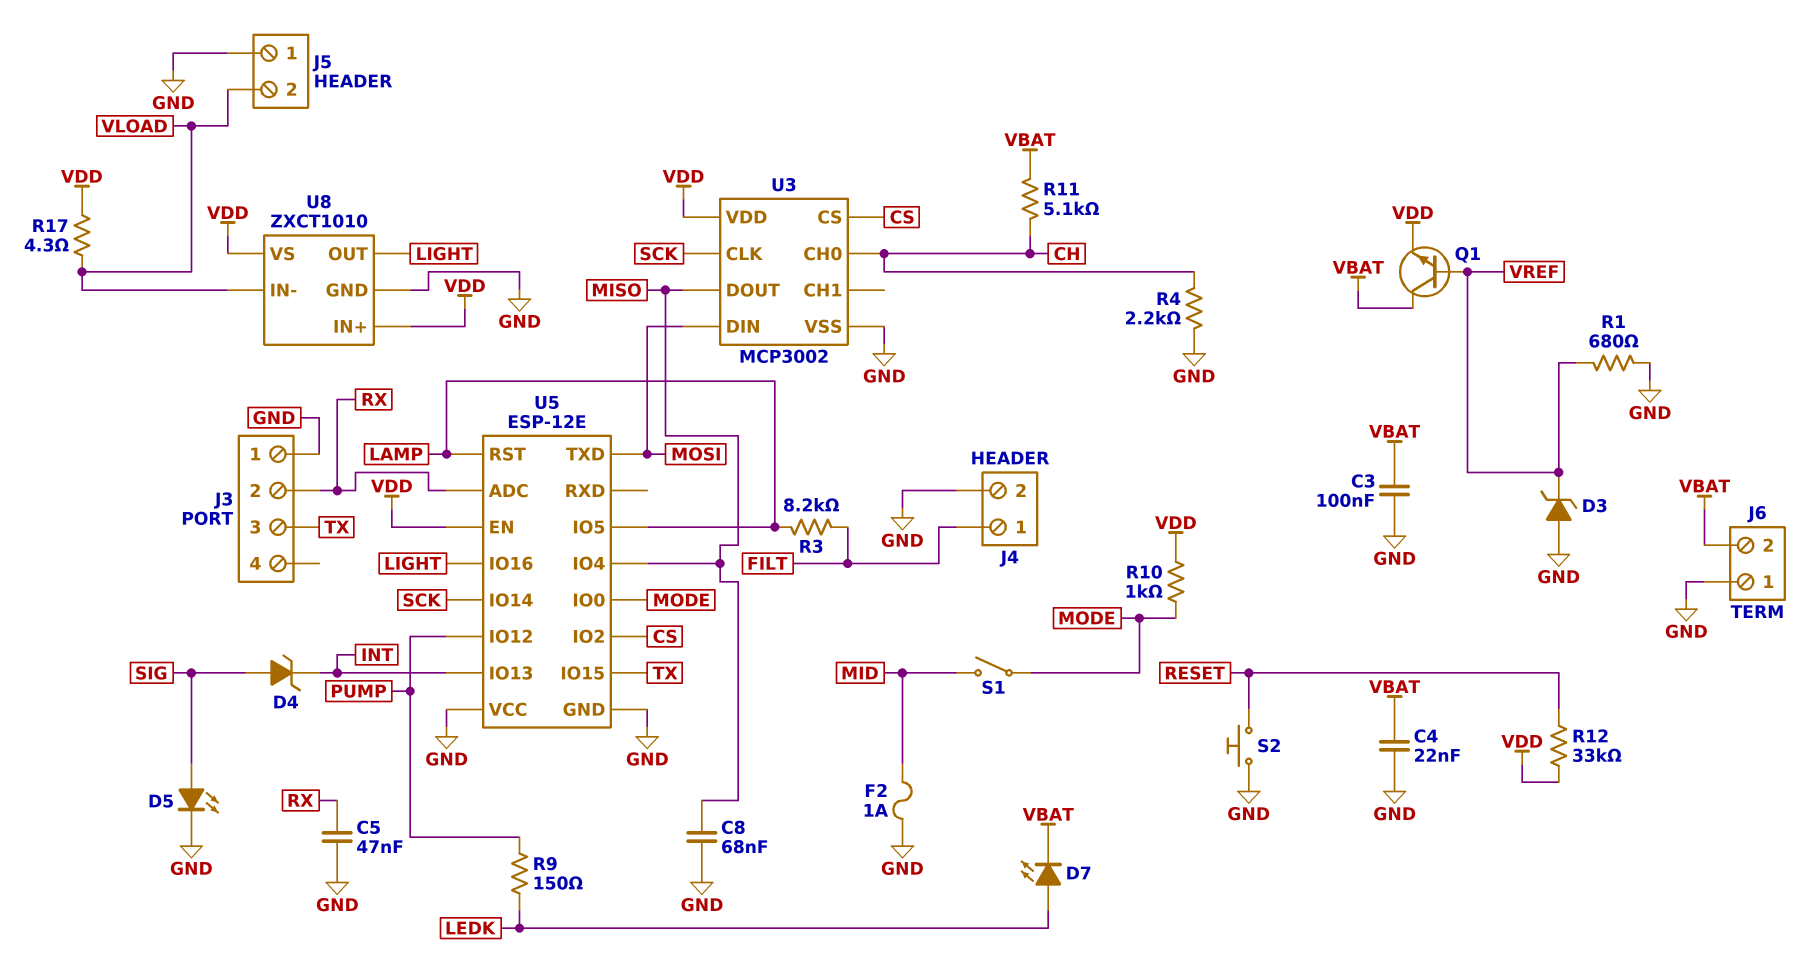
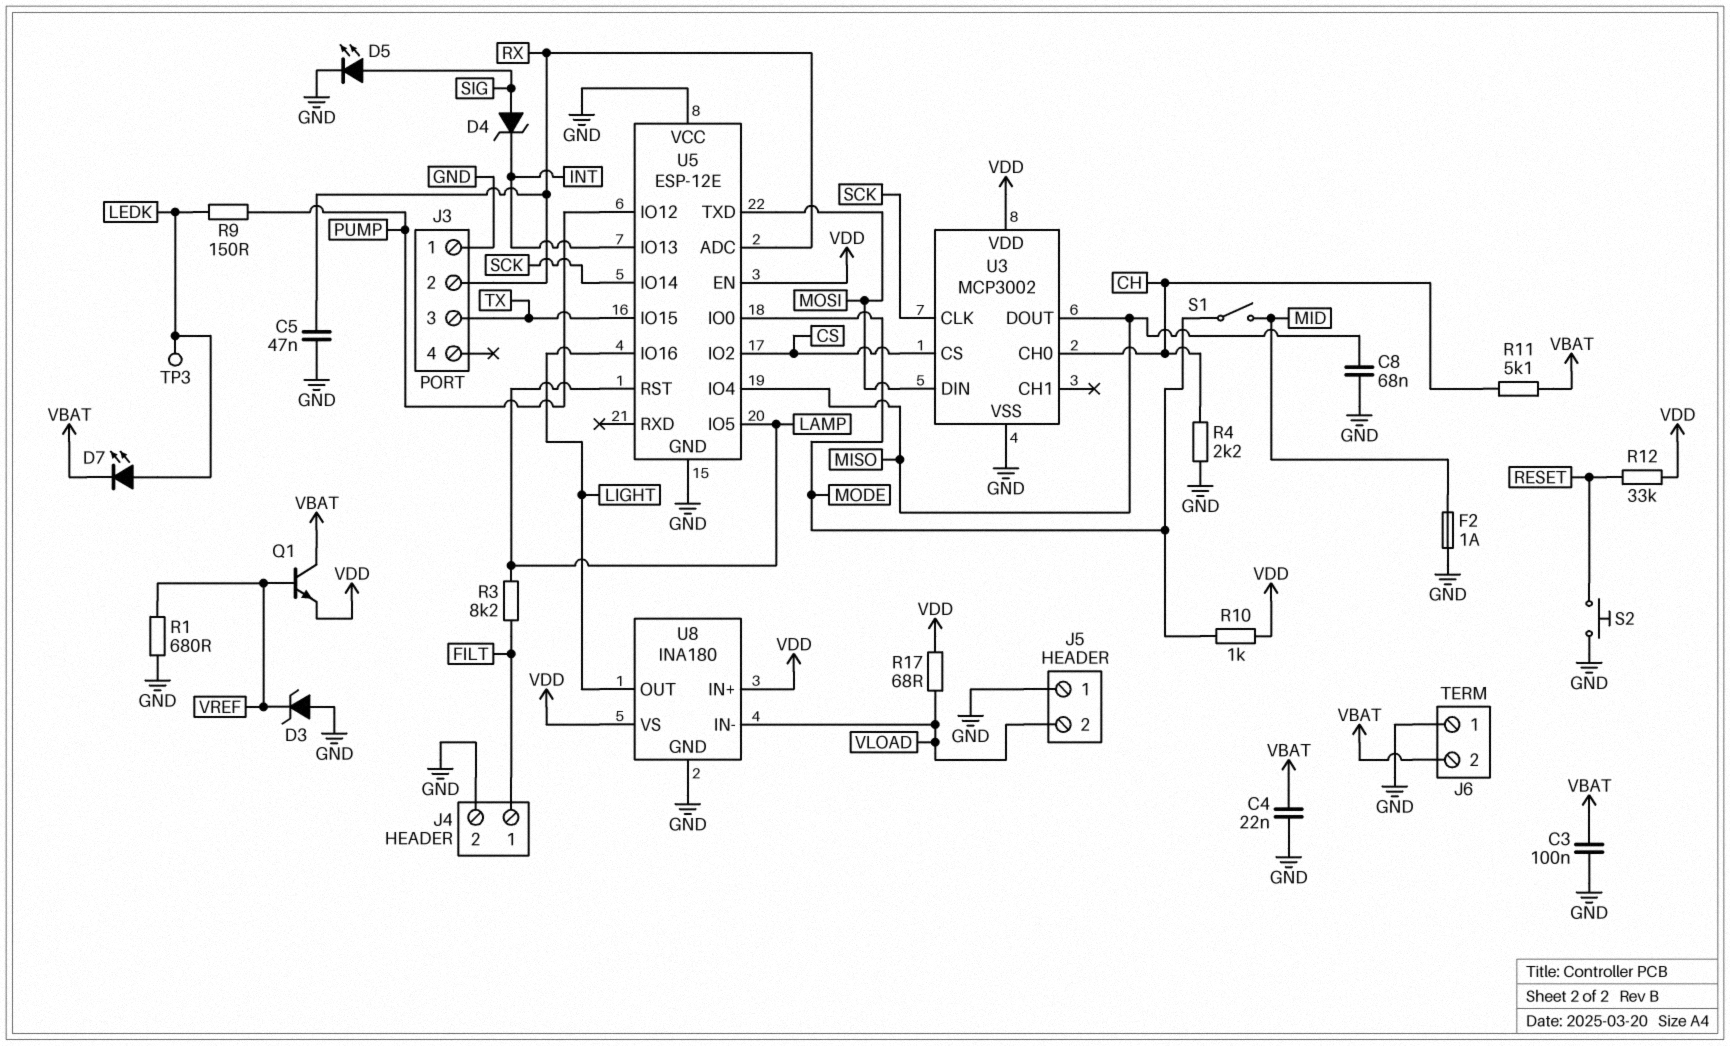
R17: 4.3 (VDD, VLOAD) -> 68 (VDD, VLOAD)
TP3: none -> test point (LEDK)
U8: ZXCT1010 -> INA180

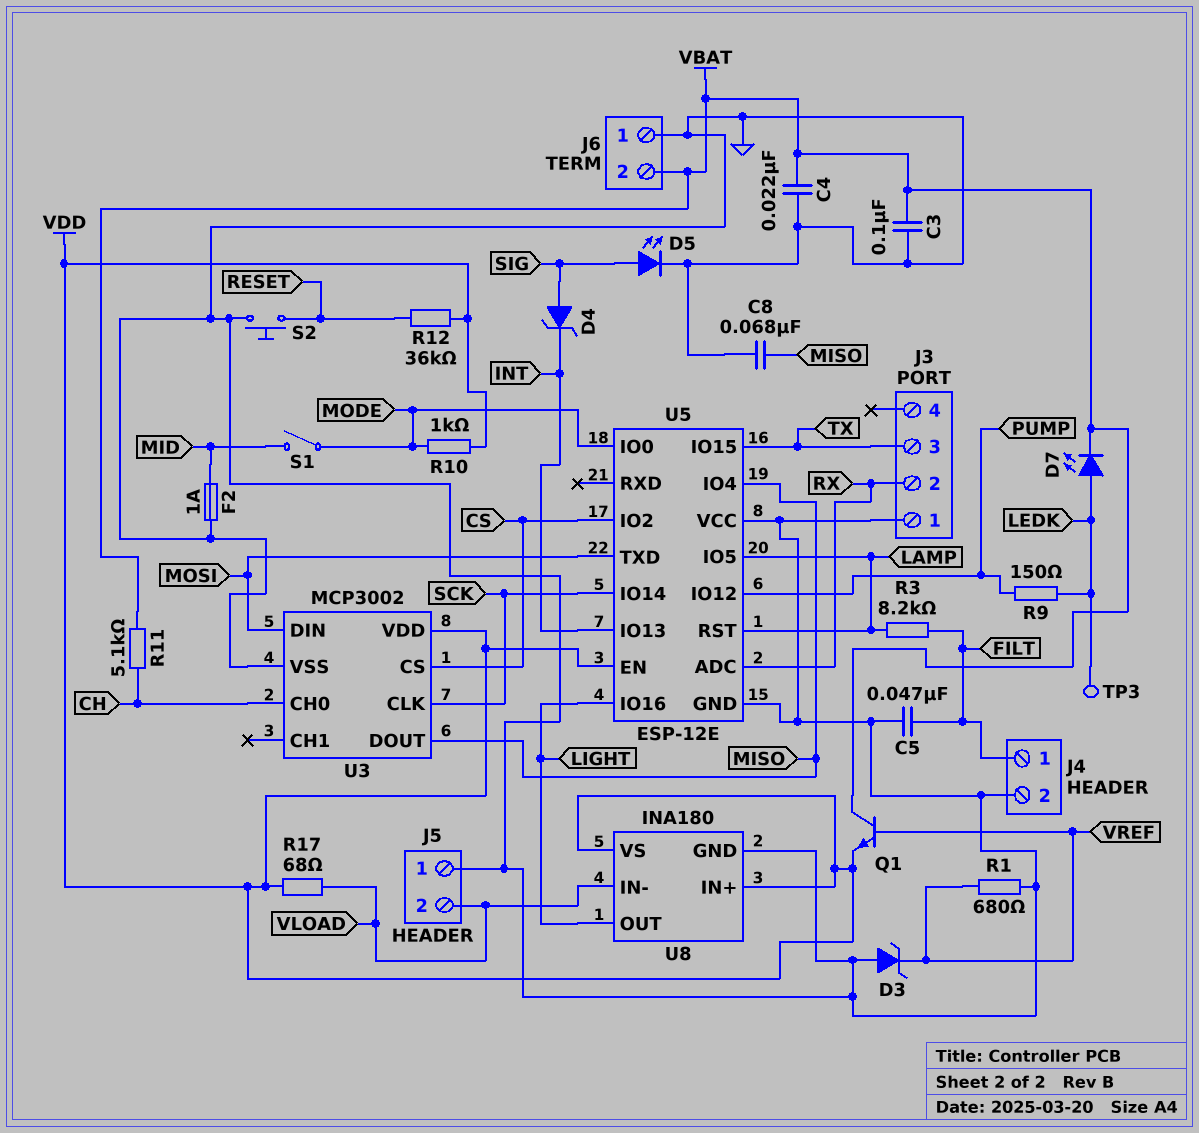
C5: 47nF (GND, RX) -> 47nF (FILT, GND)
R4: 2.2k (CH, GND) -> none
R12: 33k (RESET, VDD) -> 36k (RESET, VDD)

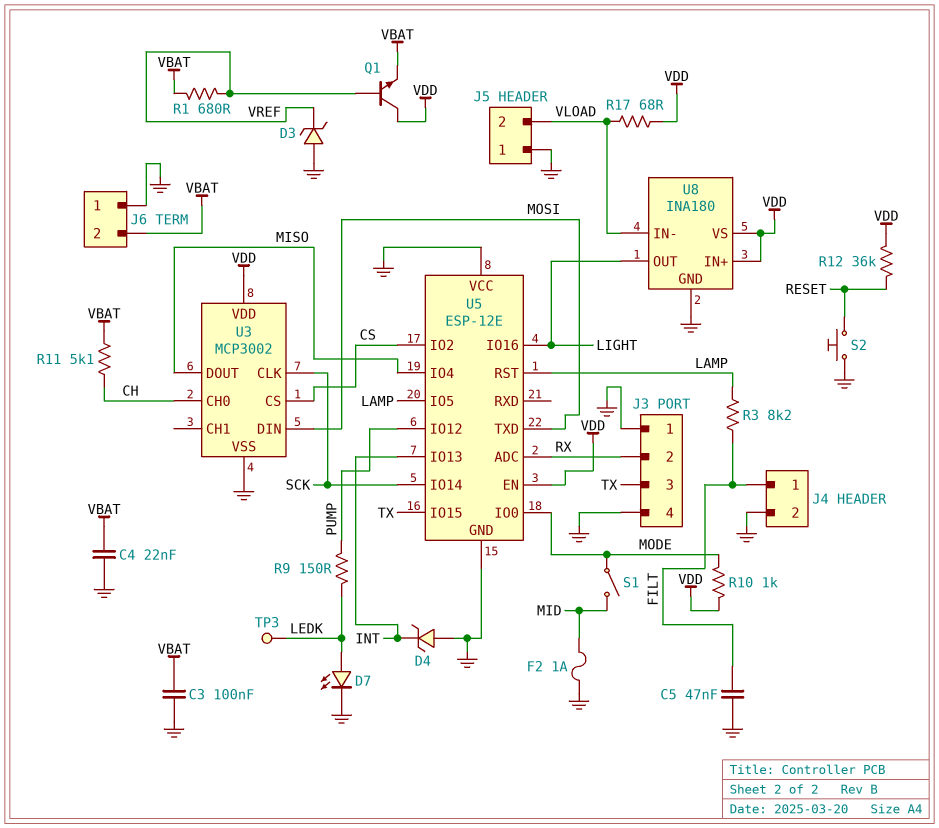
C8: 68nF (GND, MISO) -> none
D4: zener (A SIG, K INT) -> zener (A GND, K INT)
D5: LED (A SIG, K GND) -> none
D7: LED (A LEDK, K VBAT) -> LED (A LEDK, K GND)
J3 pin 4: none -> GND
Q1: NPN (B VREF, C VBAT, E VDD) -> NPN (B VREF, C VDD, E VBAT)
R1: 680 (GND, VREF) -> 680 (VBAT, VREF)

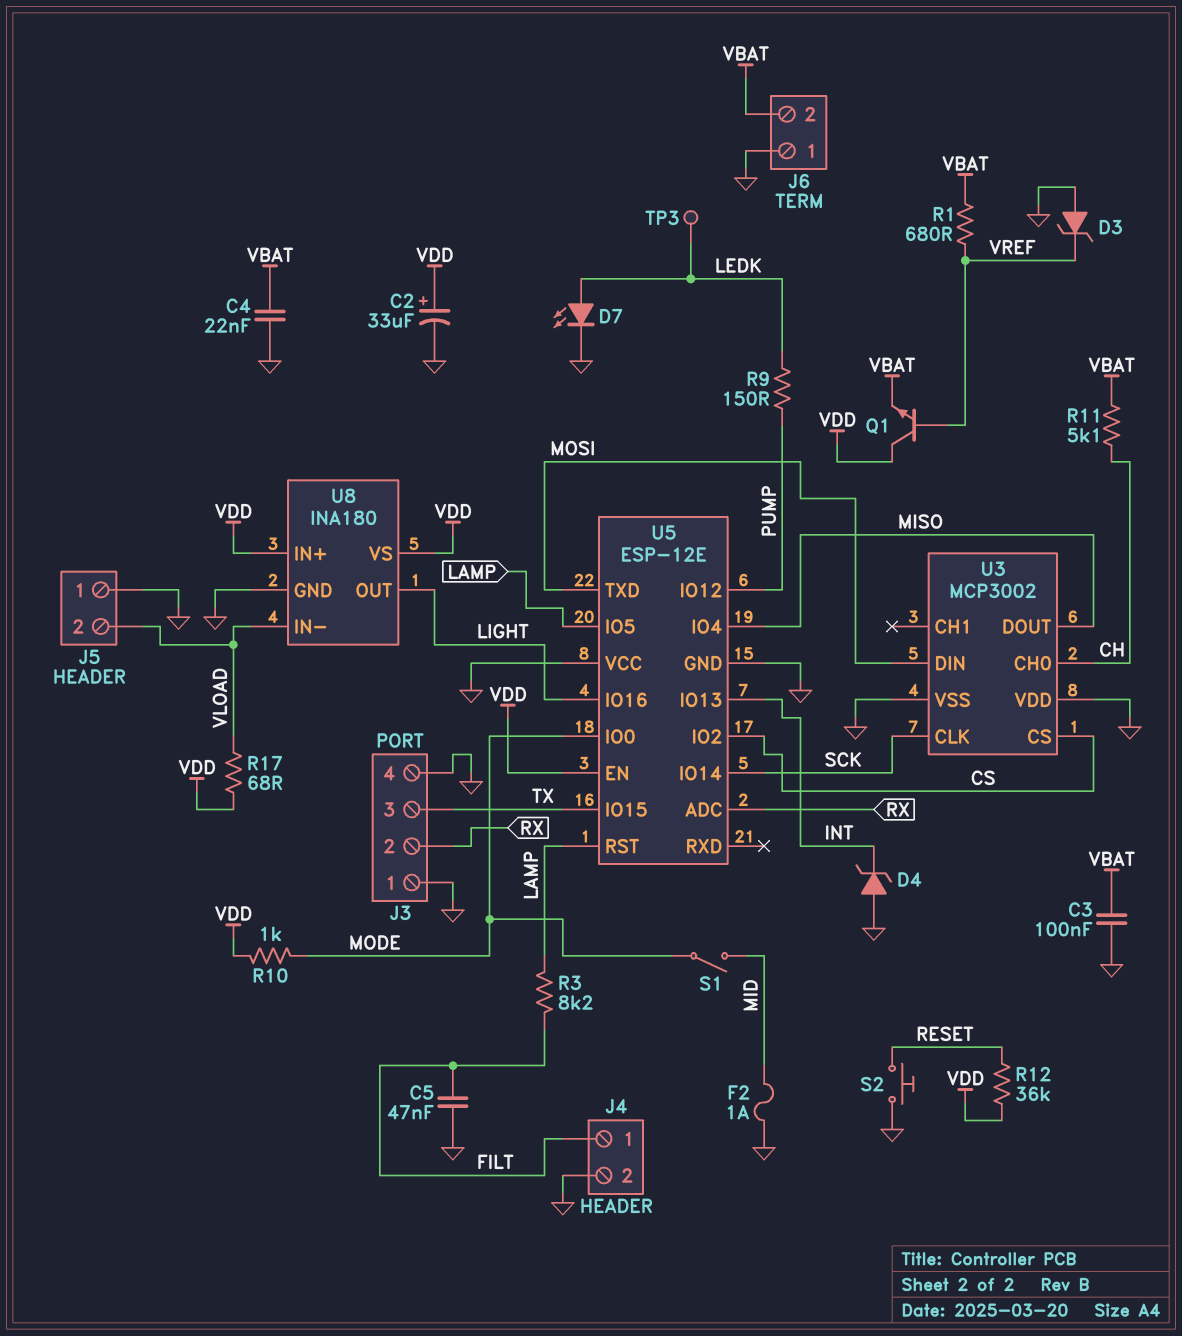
C2: none -> 33uF (plus VDD, minus GND)
U3 pin VDD: VDD -> GND

